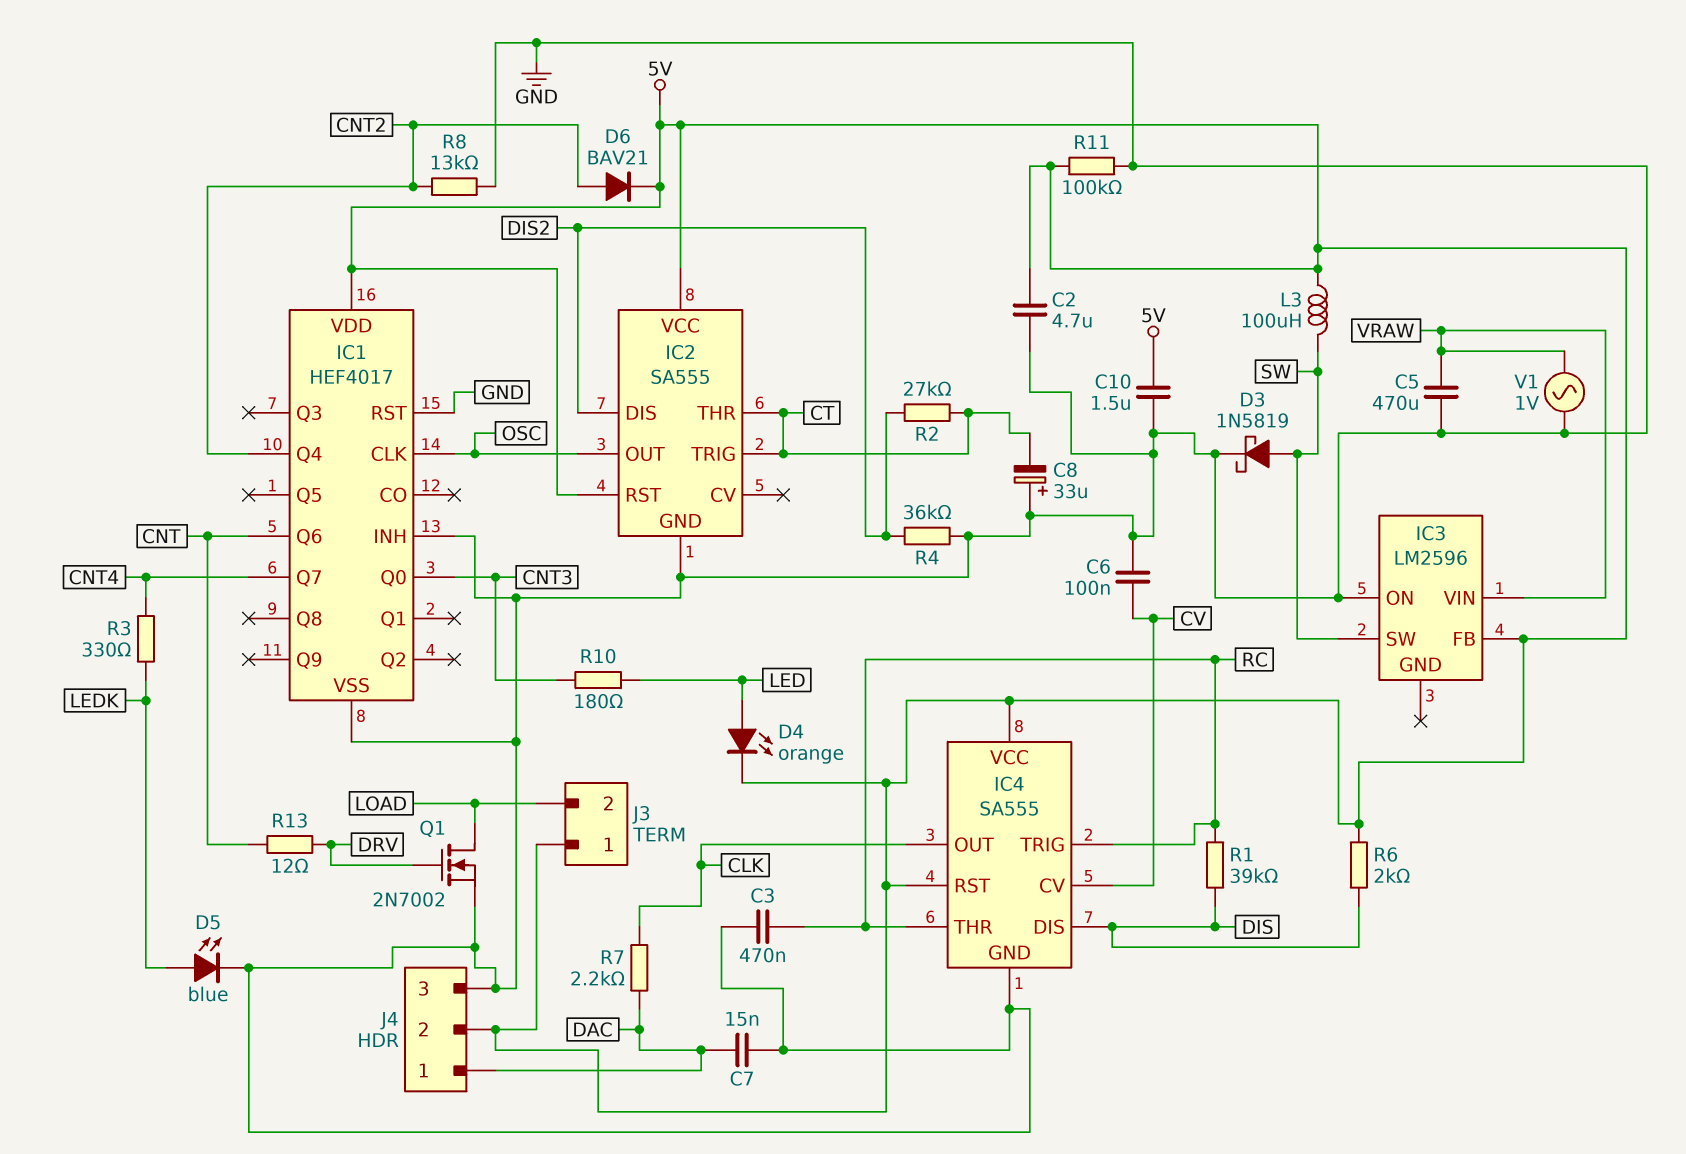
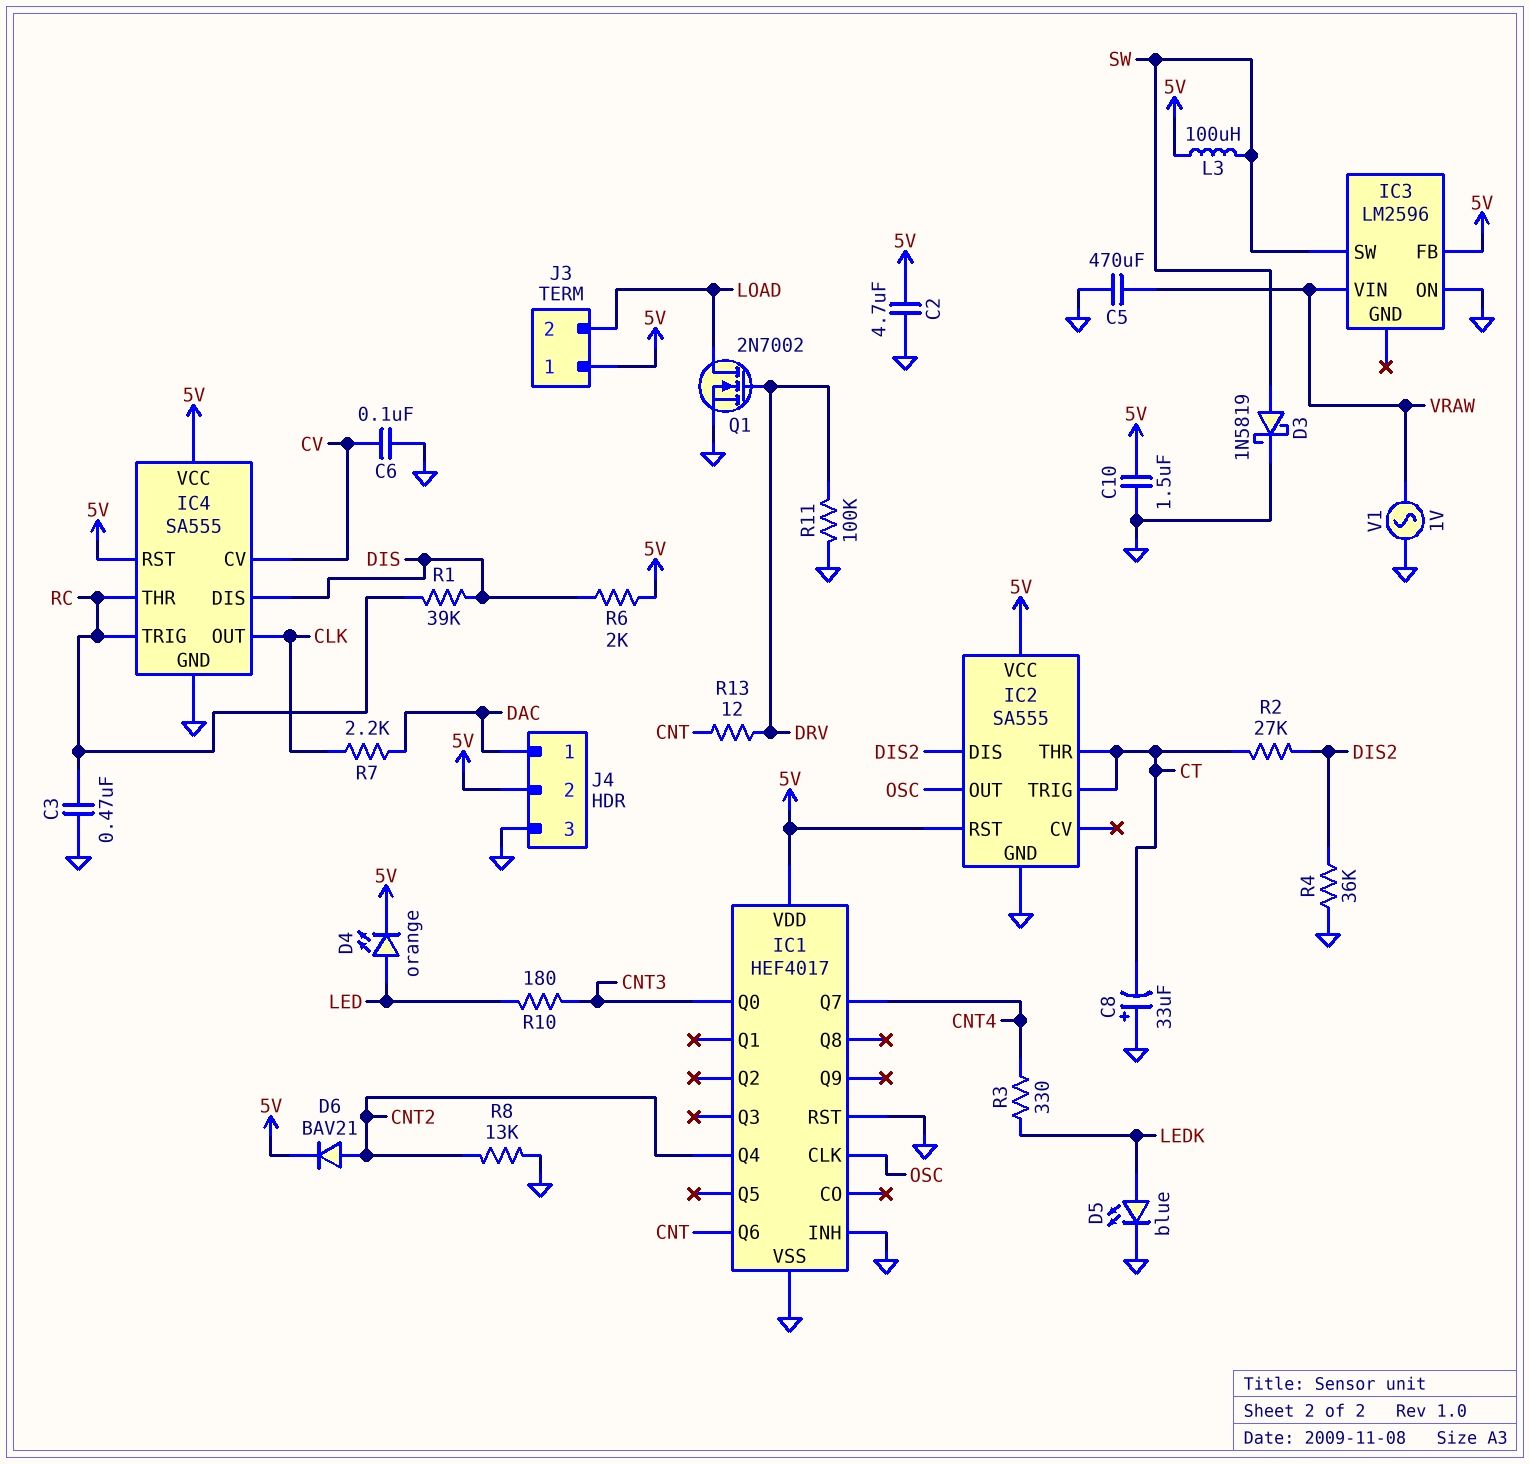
C7: 15nF (DAC, GND) -> none
R11: 100k (5V, GND) -> 100k (DRV, GND)

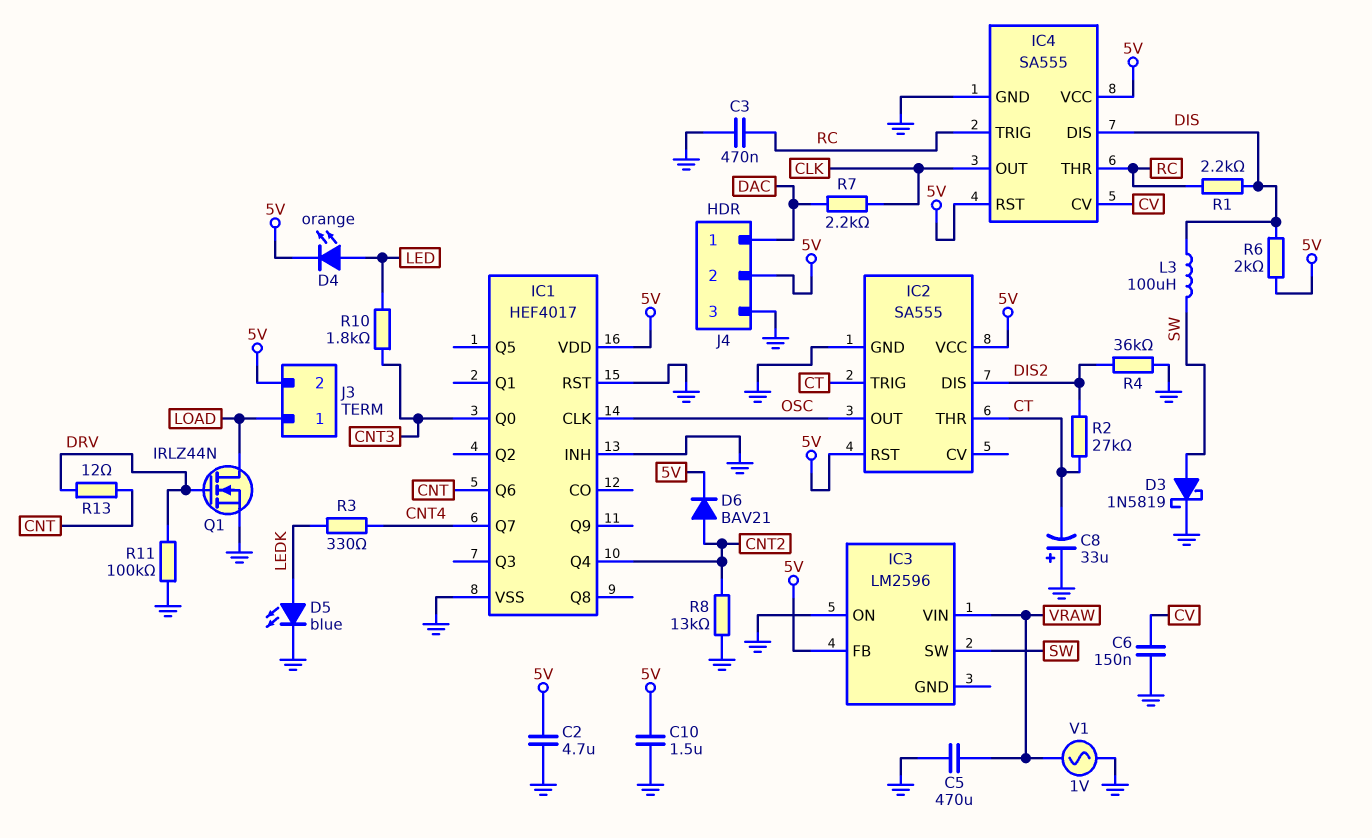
C6: 100nF (CV, GND) -> 150nF (CV, GND)
J3 pin 1: 5V -> LOAD
J3 pin 2: LOAD -> 5V
L3: 100uH (5V, SW) -> 100uH (DIS, SW)
Q1: NMOS 2N7002 (G DRV, D LOAD, S GND) -> NMOS IRLZ44N (G DRV, D LOAD, S GND)
R1: 39k (DIS, RC) -> 2.2k (DIS, RC)
R10: 180 (CNT3, LED) -> 1.8k (CNT3, LED)

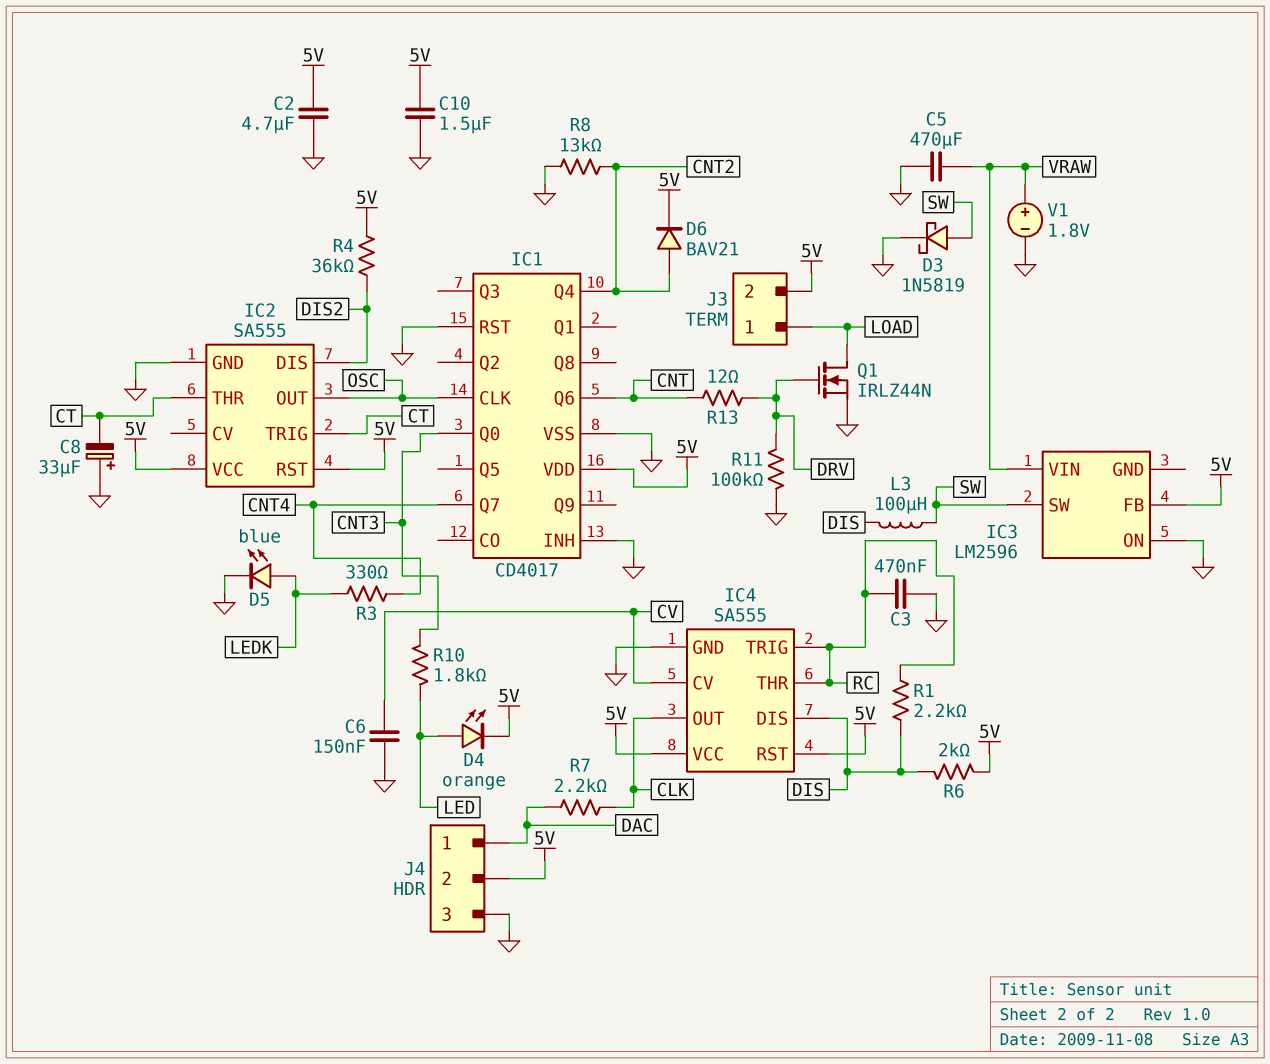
IC1: HEF4017 -> CD4017
R2: 27k (CT, DIS2) -> none
R4: 36k (DIS2, GND) -> 36k (5V, DIS2)
V1: AC 1V (GND, VRAW) -> 1.8V (plus VRAW, minus GND)

